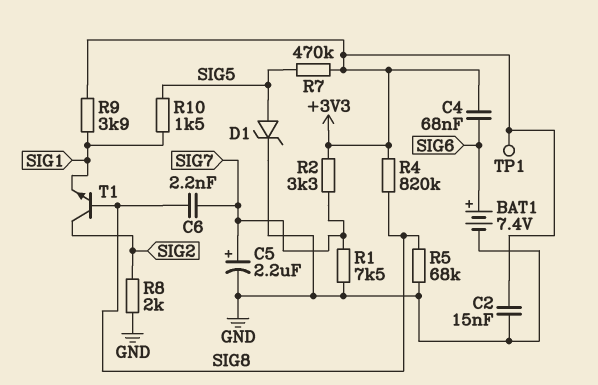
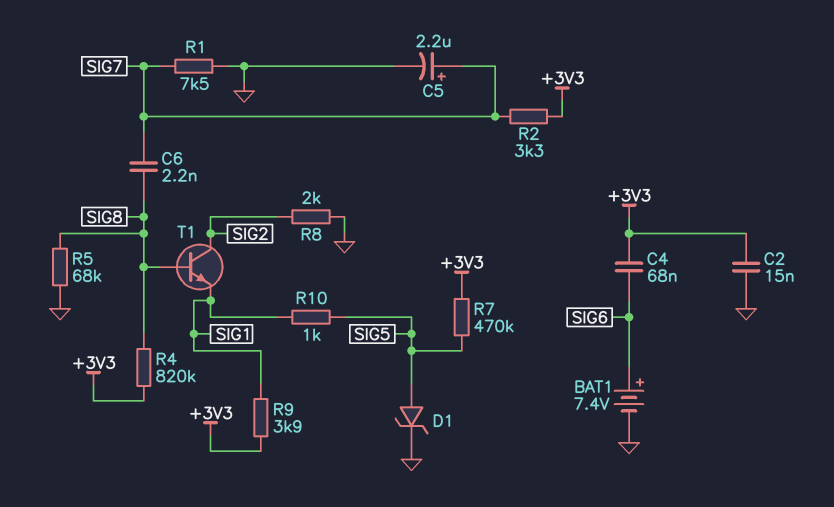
R10: 1.5k (SIG1, SIG5) -> 1k (SIG1, SIG5)
TP1: test point (+3V3) -> none

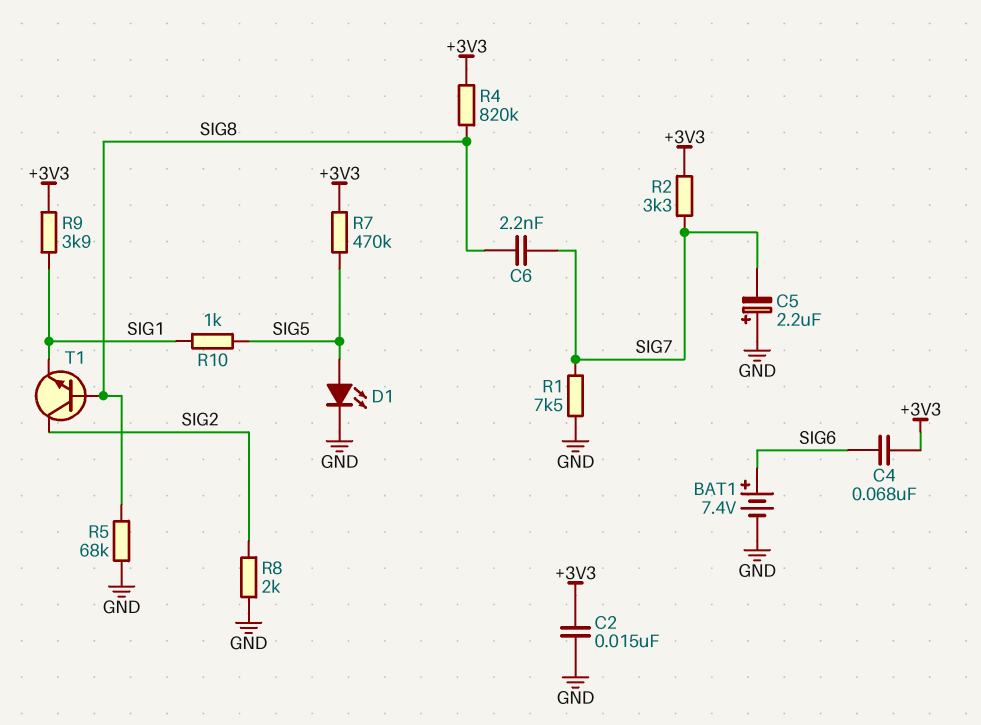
C5: 2.2uF (plus SIG7, minus GND) -> 2.2uF (plus GND, minus SIG7)
D1: zener (A SIG5, K GND) -> LED (A SIG5, K GND)

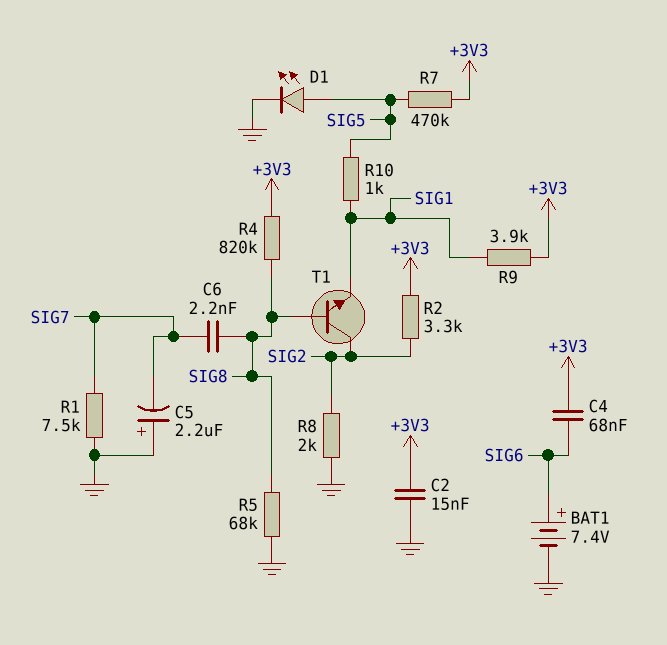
R2: 3.3k (+3V3, SIG7) -> 3.3k (+3V3, SIG2)

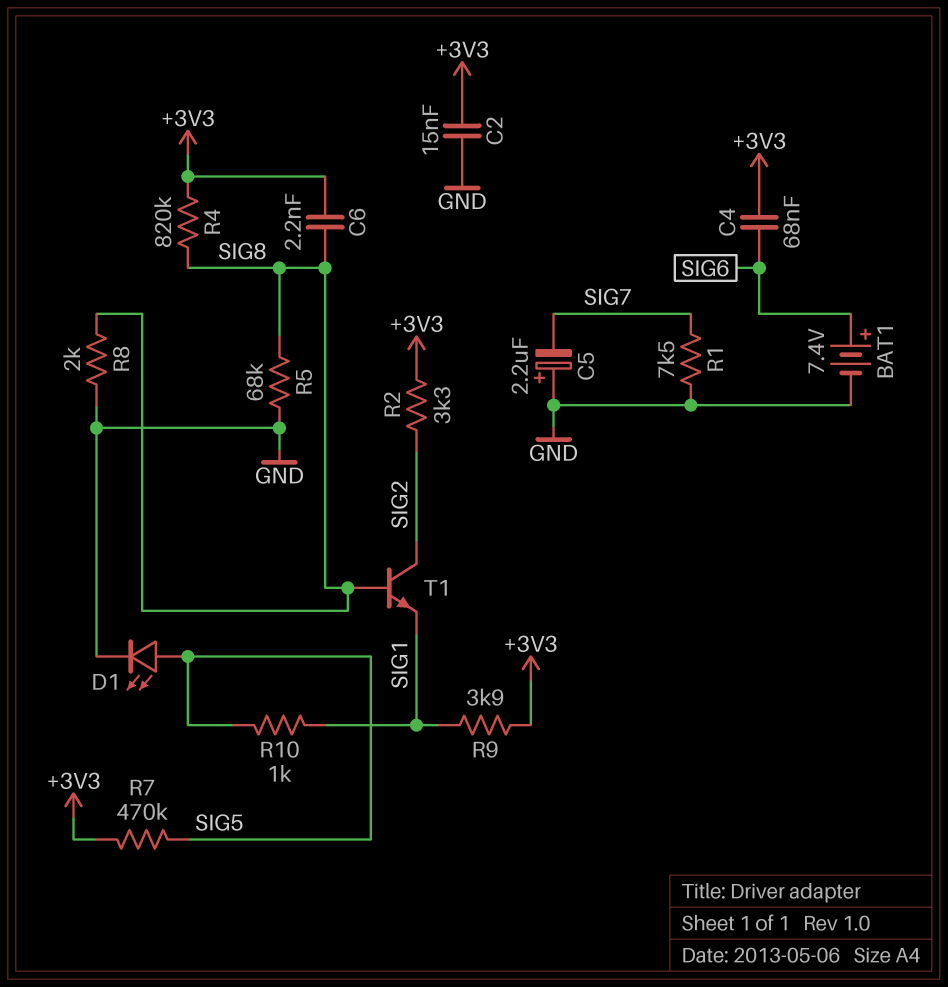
C6: 2.2nF (SIG7, SIG8) -> 2.2nF (+3V3, SIG8)
R8: 2k (GND, SIG2) -> 2k (GND, SIG8)

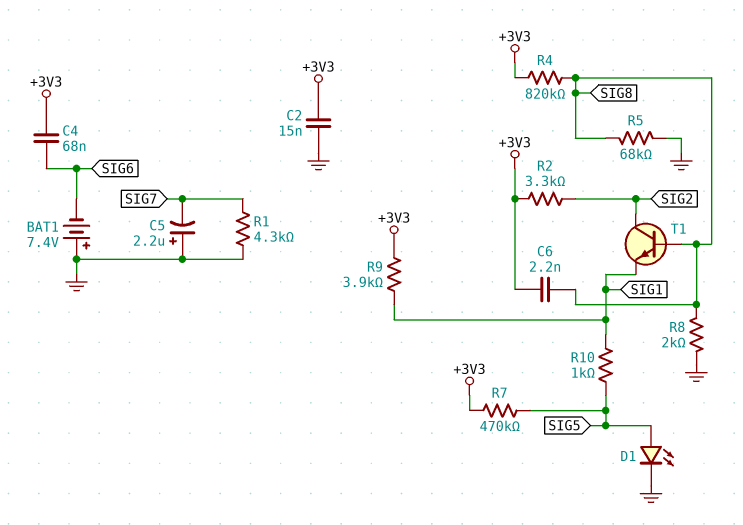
BAT1: 7.4V (plus SIG6, minus GND) -> 7.4V (plus GND, minus SIG6)
R1: 7.5k (GND, SIG7) -> 4.3k (GND, SIG7)

